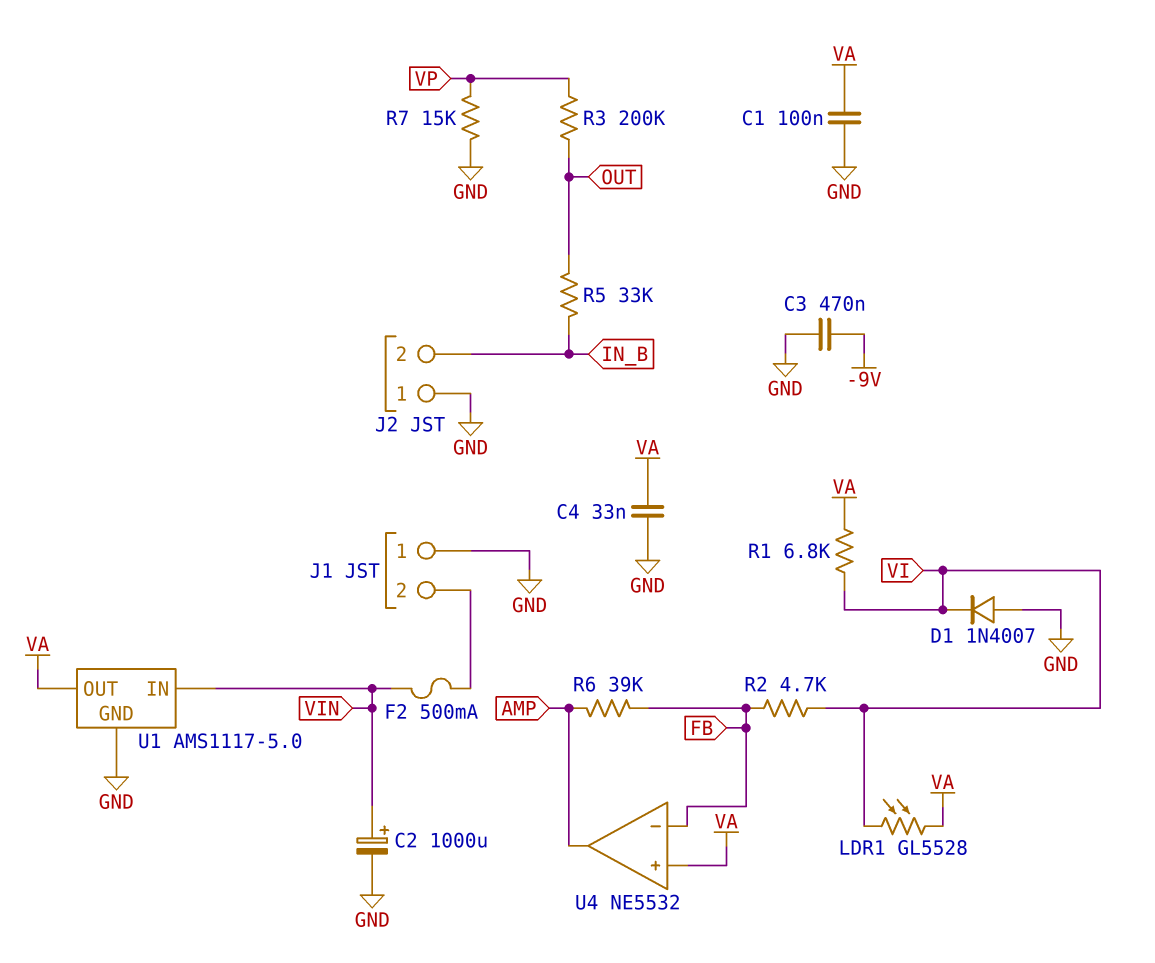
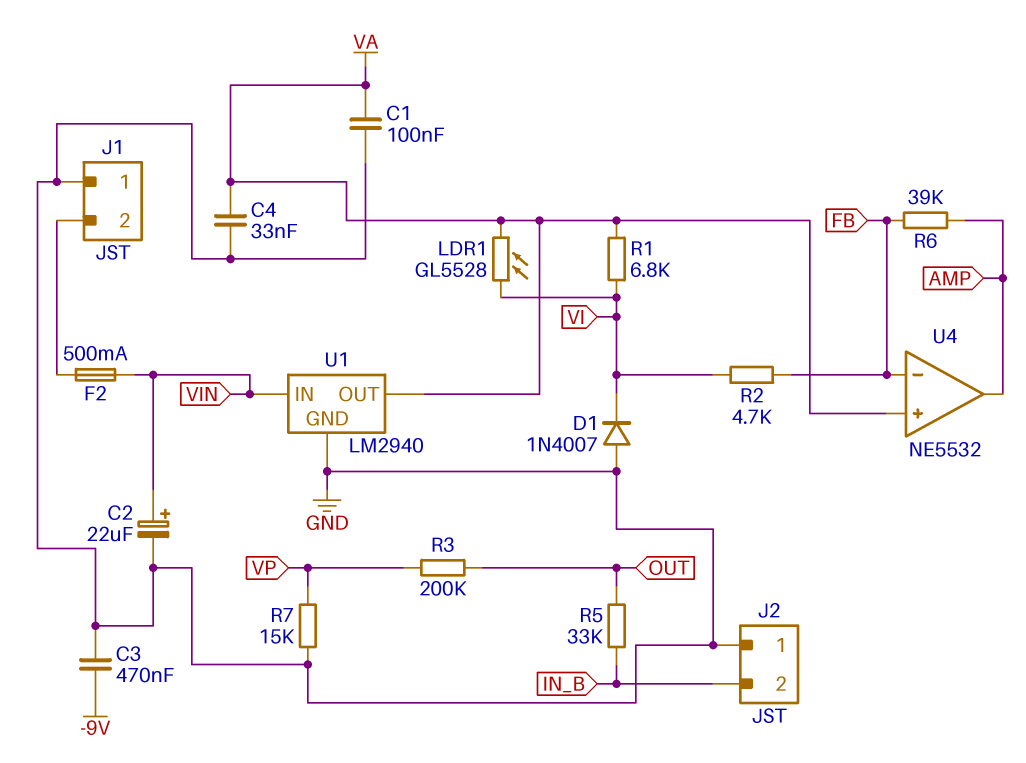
C2: 1000uF (plus VIN, minus GND) -> 22uF (plus VIN, minus GND)
U1: AMS1117-5.0 -> LM2940

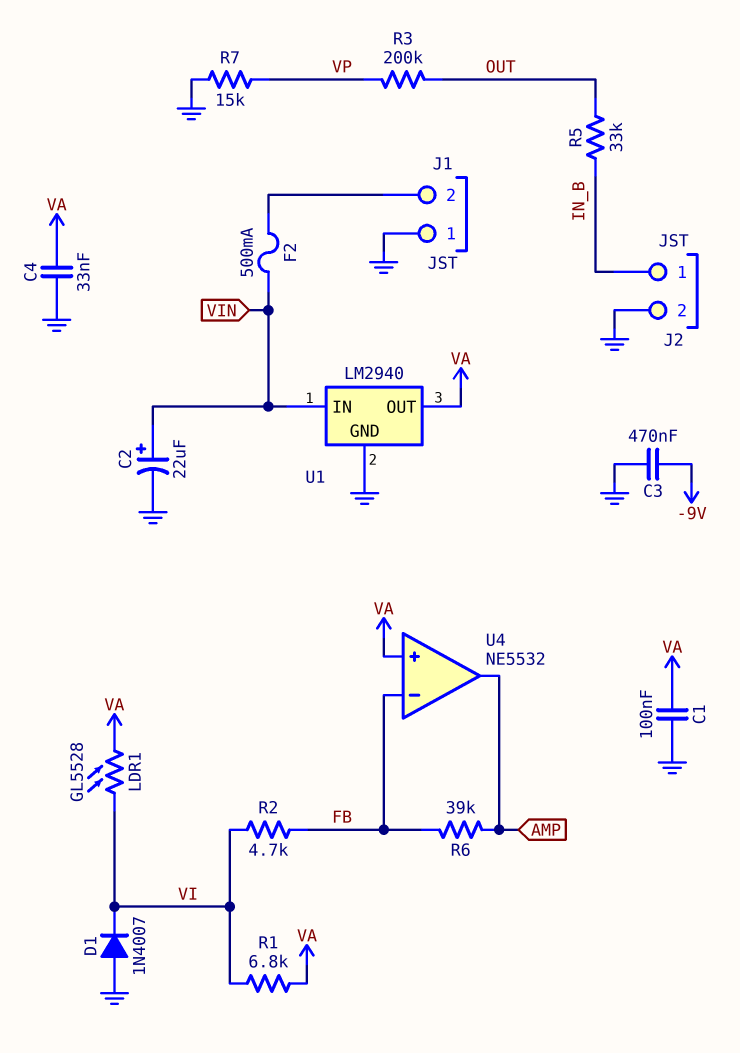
J2 pin 1: GND -> IN_B
J2 pin 2: IN_B -> GND

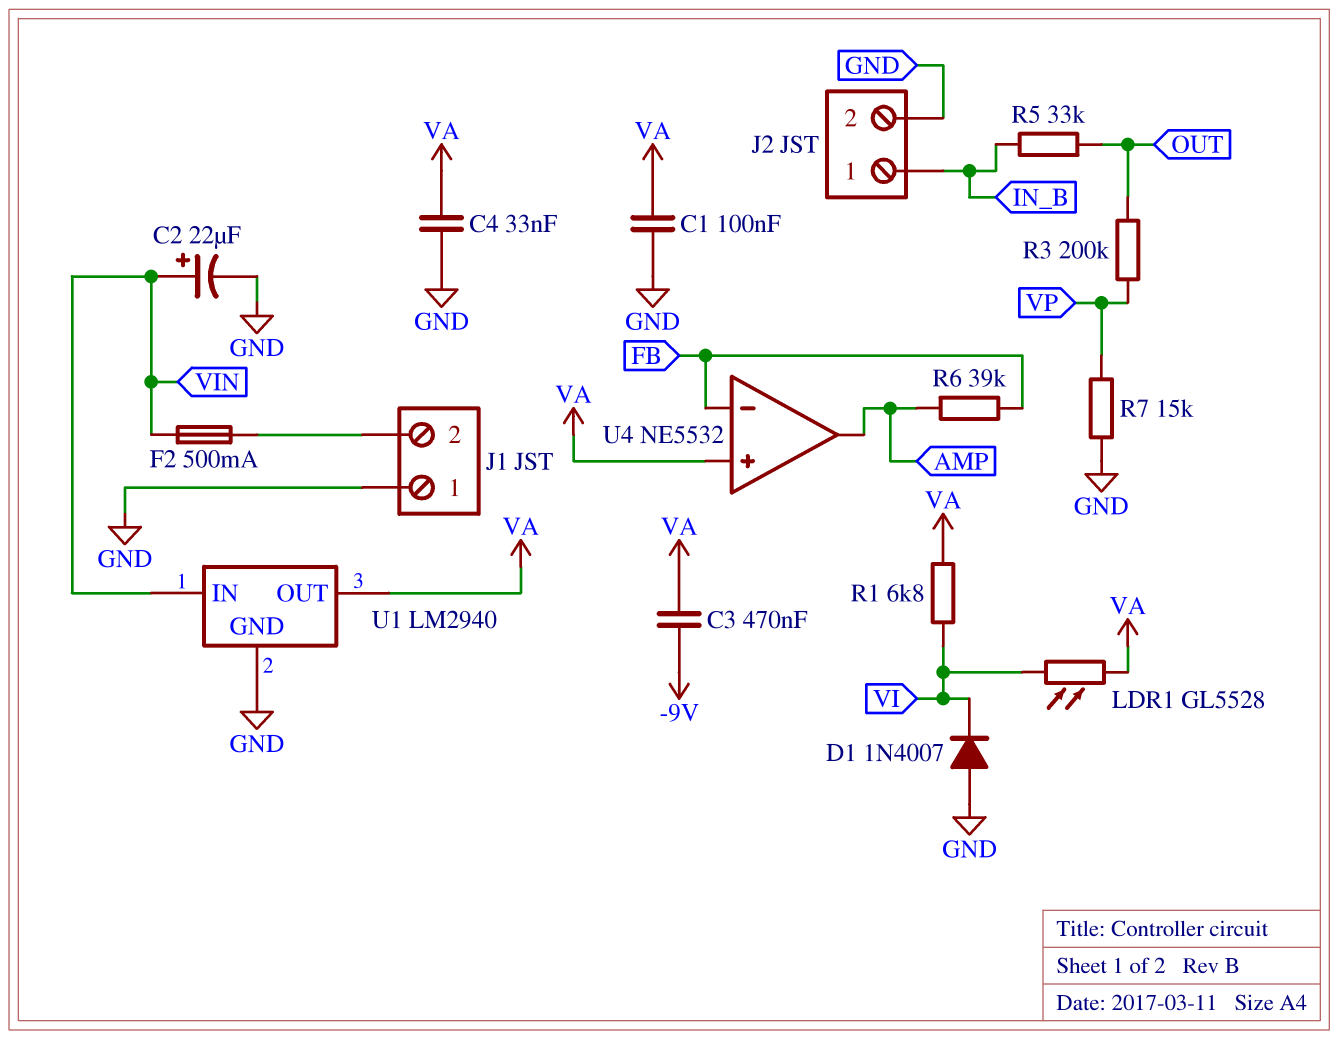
C3: 470nF (-9V, GND) -> 470nF (-9V, VA)
R2: 4.7k (FB, VI) -> none

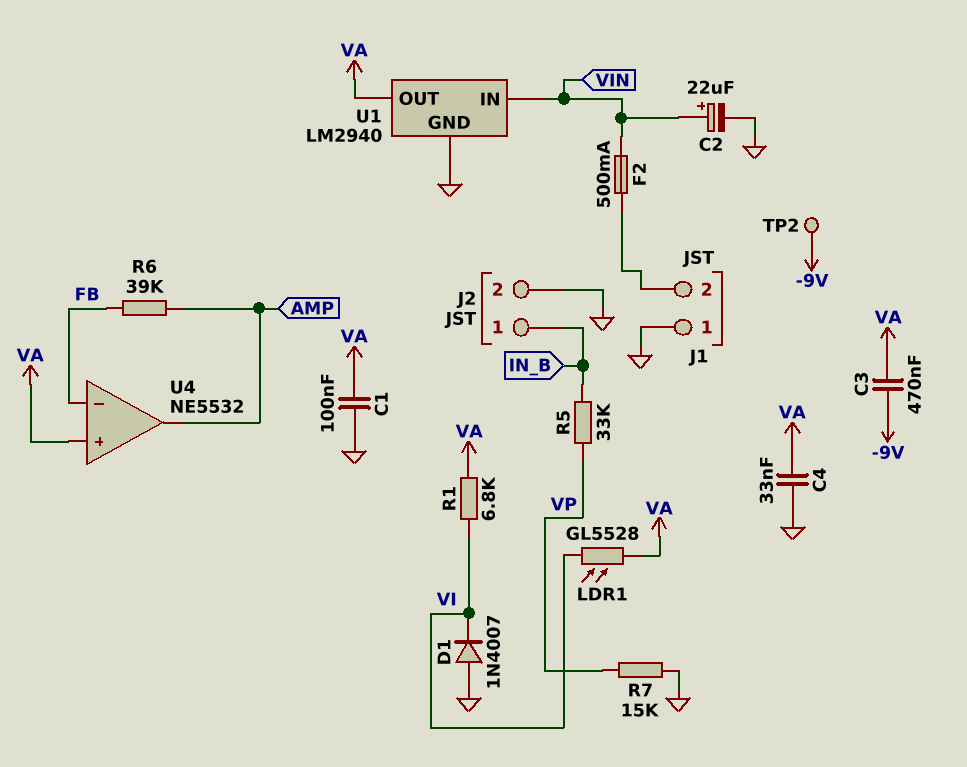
R3: 200k (OUT, VP) -> none
R5: 33k (IN_B, OUT) -> 33k (IN_B, VP)
TP2: none -> test point (-9V)

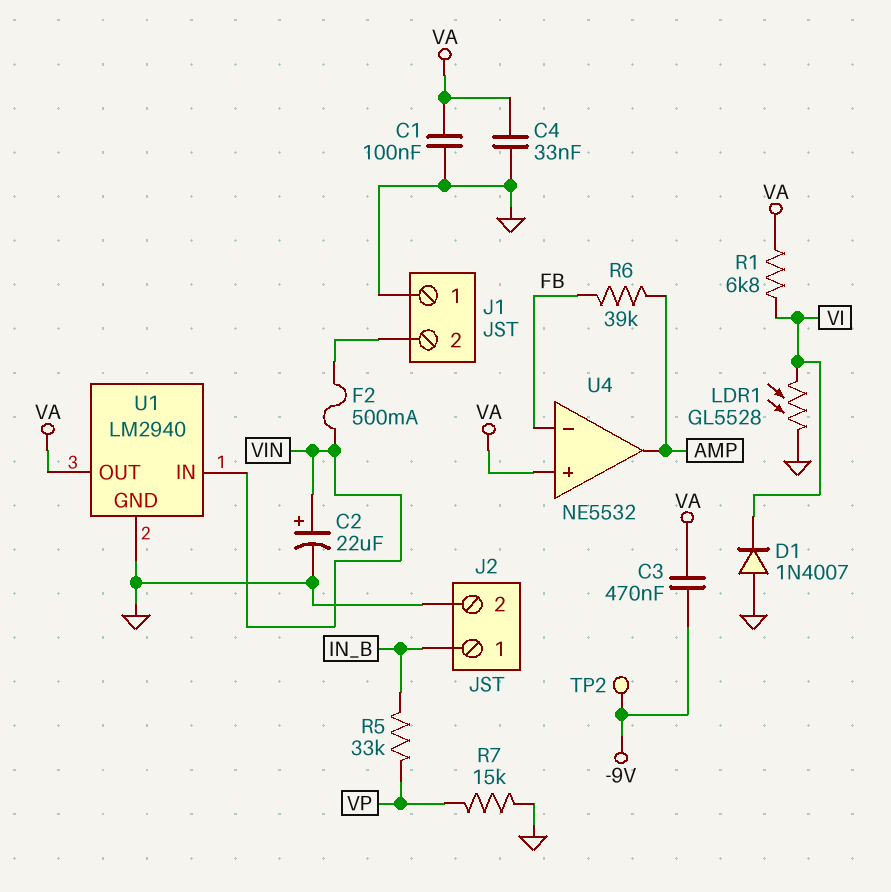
LDR1: GL5528 (VA, VI) -> GL5528 (GND, VI)

